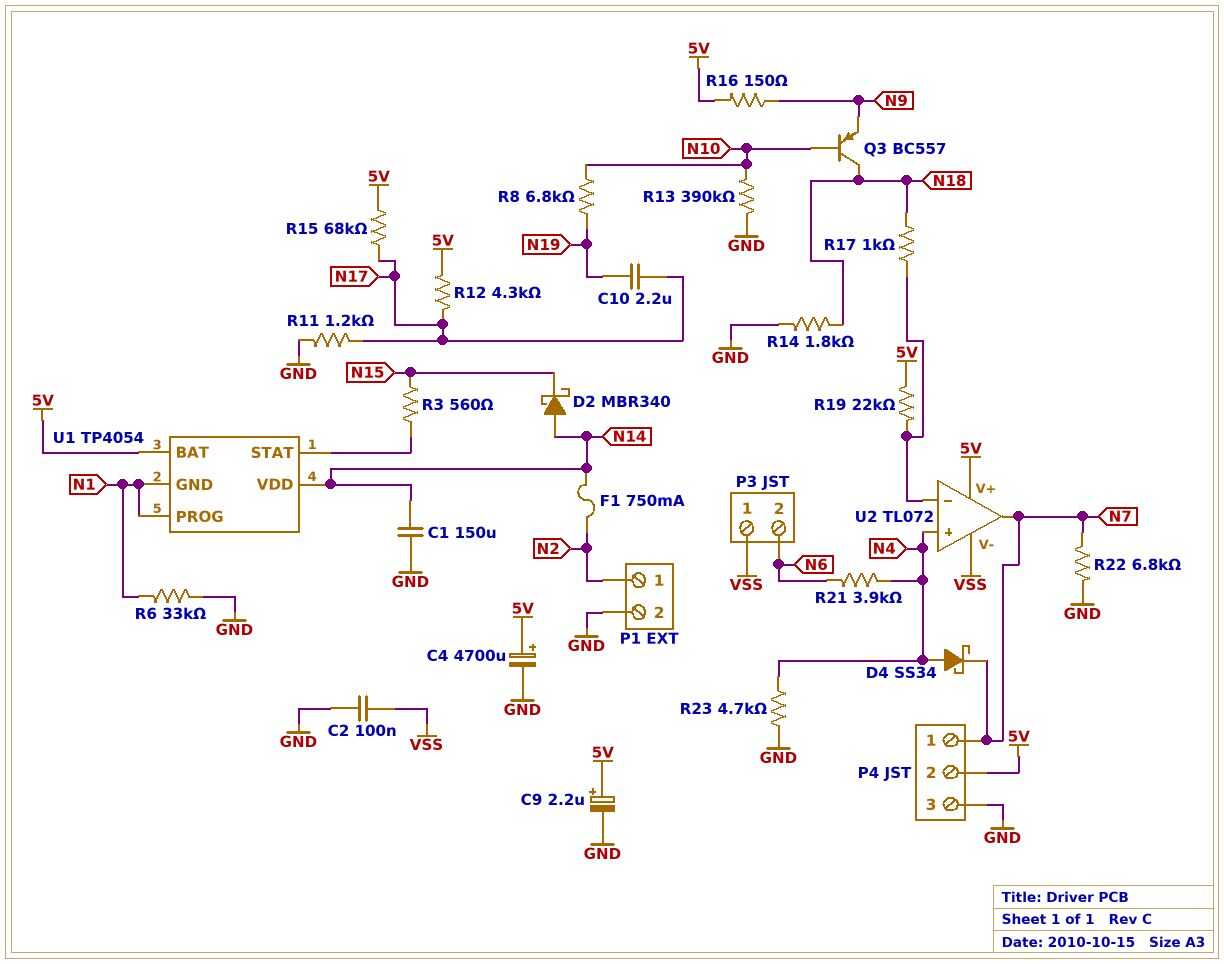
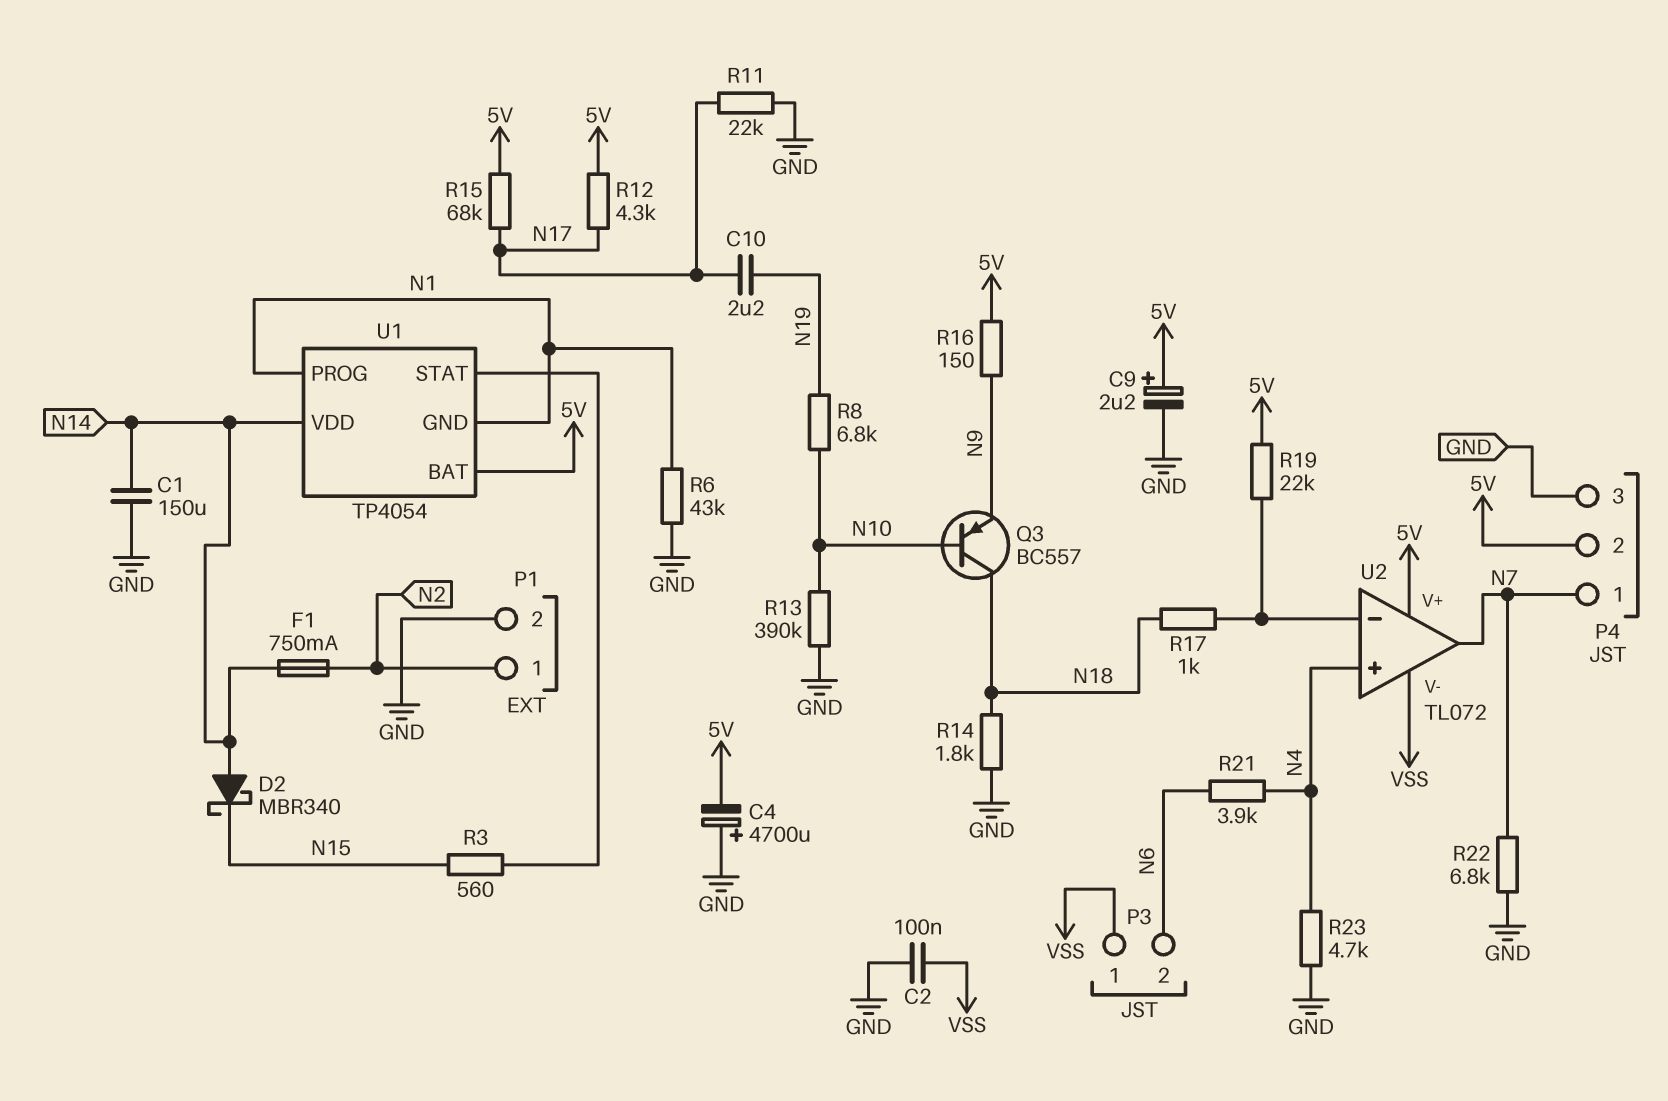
C4: 4700uF (plus 5V, minus GND) -> 4700uF (plus GND, minus 5V)
D4: schottky SS34 (A N4, K N7) -> none
R6: 33k (GND, N1) -> 43k (GND, N1)
R11: 1.2k (GND, N17) -> 22k (GND, N17)

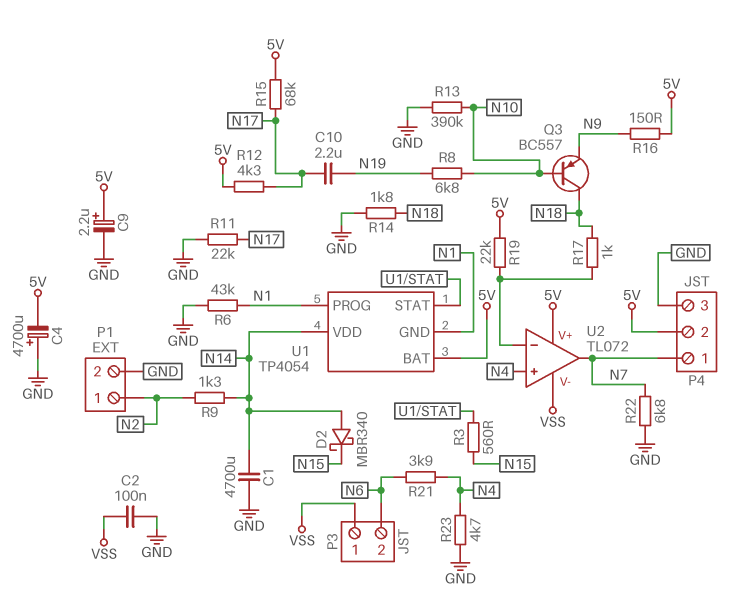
C1: 150uF (GND, N14) -> 4700uF (GND, N14)
F1: 750mA (N2, N14) -> none
R9: none -> 1.3k (N2, N14)

